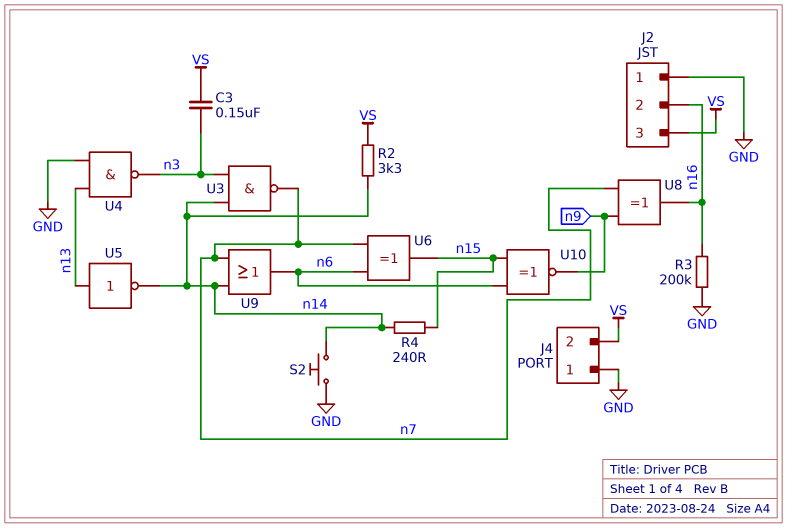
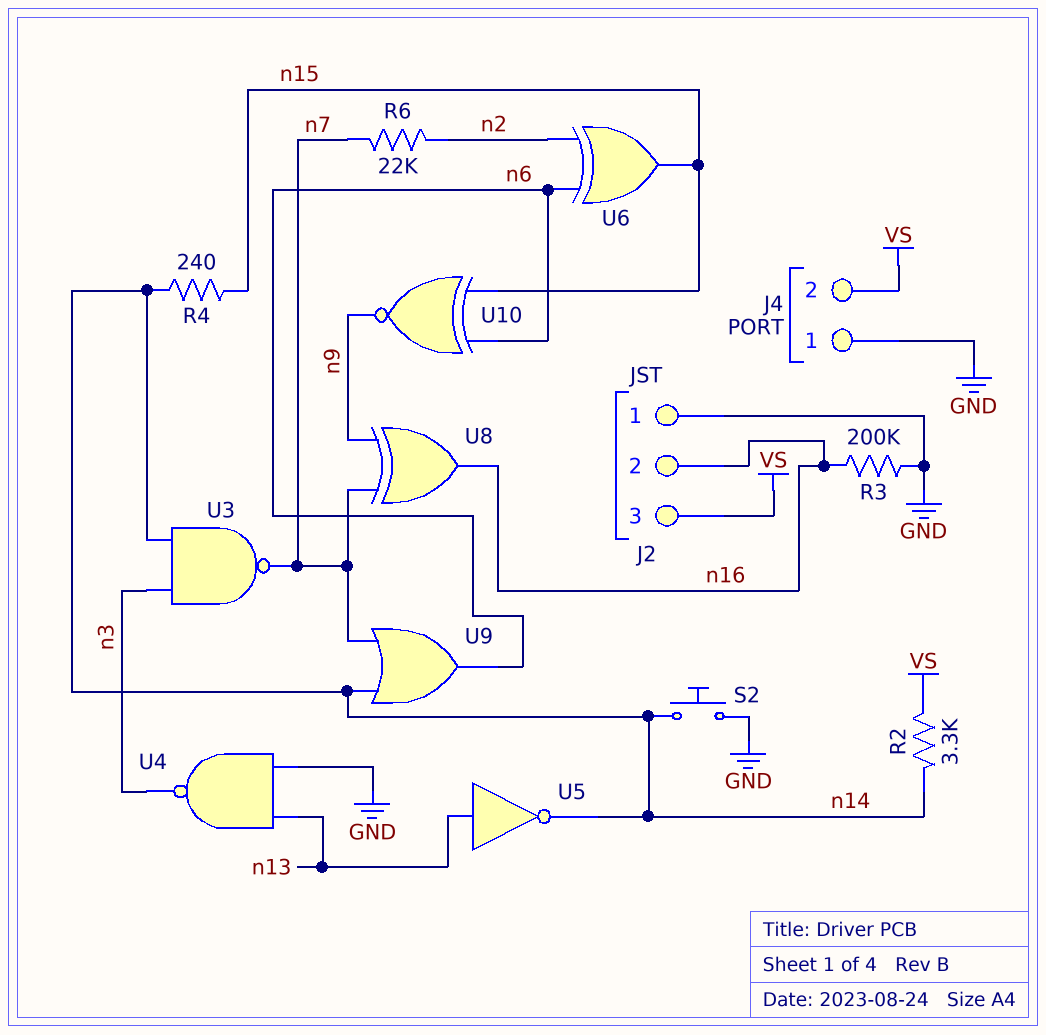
C3: 150nF (VS, n3) -> none
R6: none -> 22k (n2, n7)
U6: XOR (in n6, in n7, out n15) -> XOR (in n2, in n6, out n15)

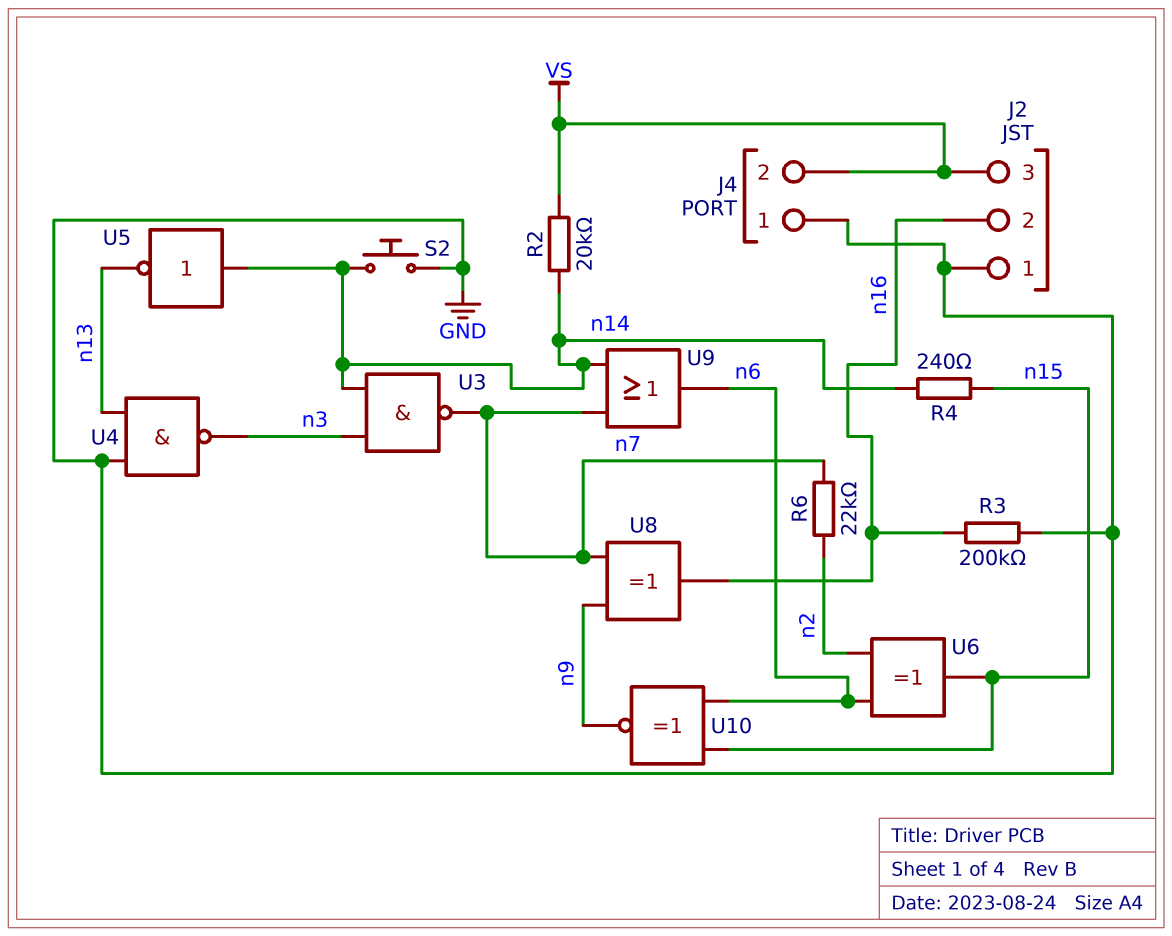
R2: 3.3k (VS, n14) -> 20k (VS, n14)
U5: NOT (in n13, out n14) -> NOT (in n14, out n13)

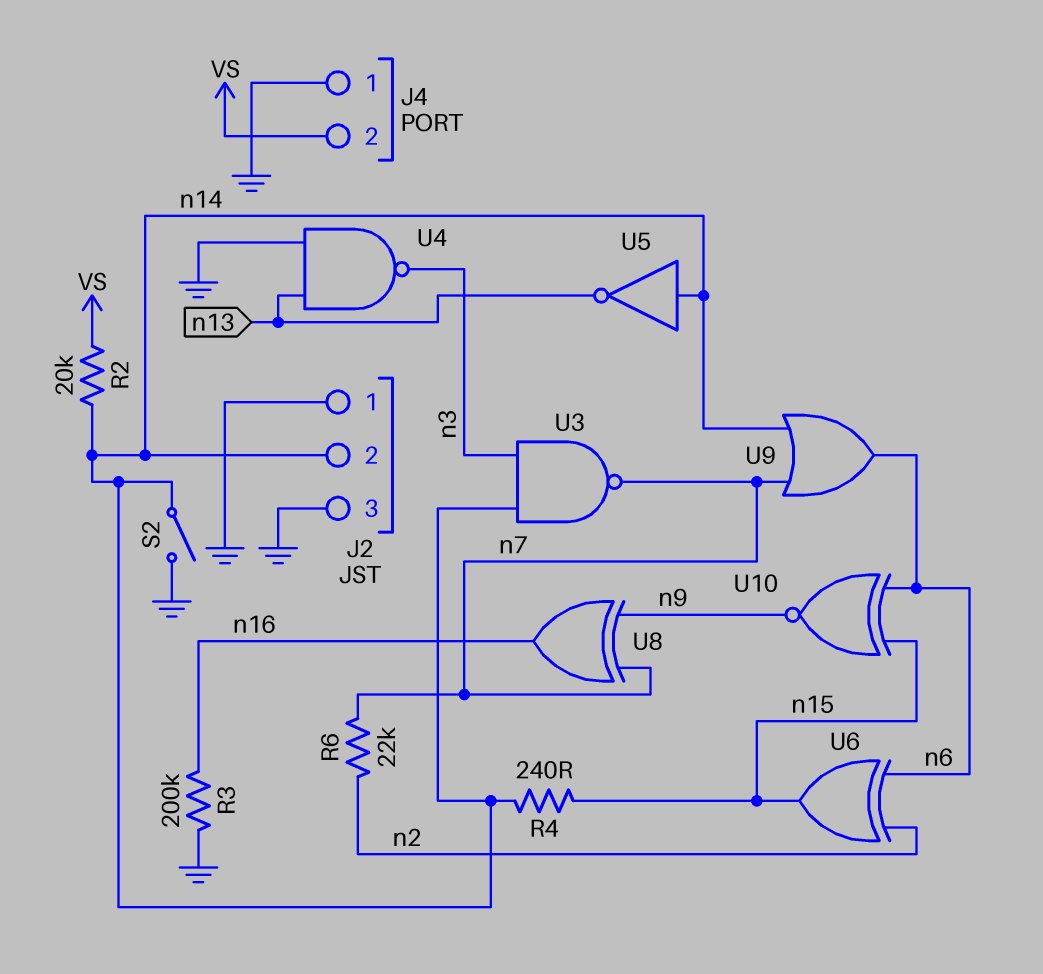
J2 pin 2: n16 -> n14
J2 pin 3: VS -> GND
S2: button (GND, n14) -> switch (GND, n14)

